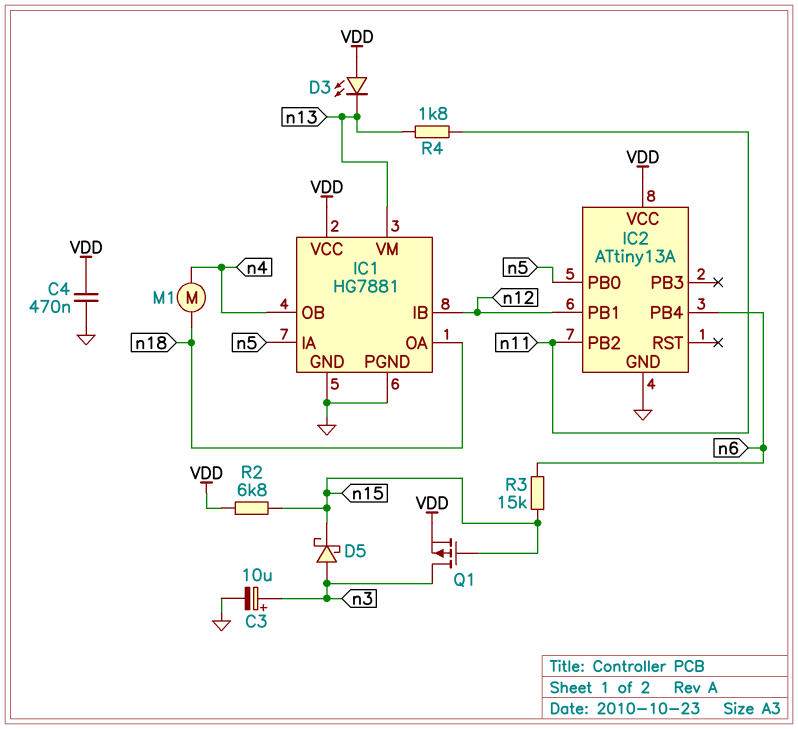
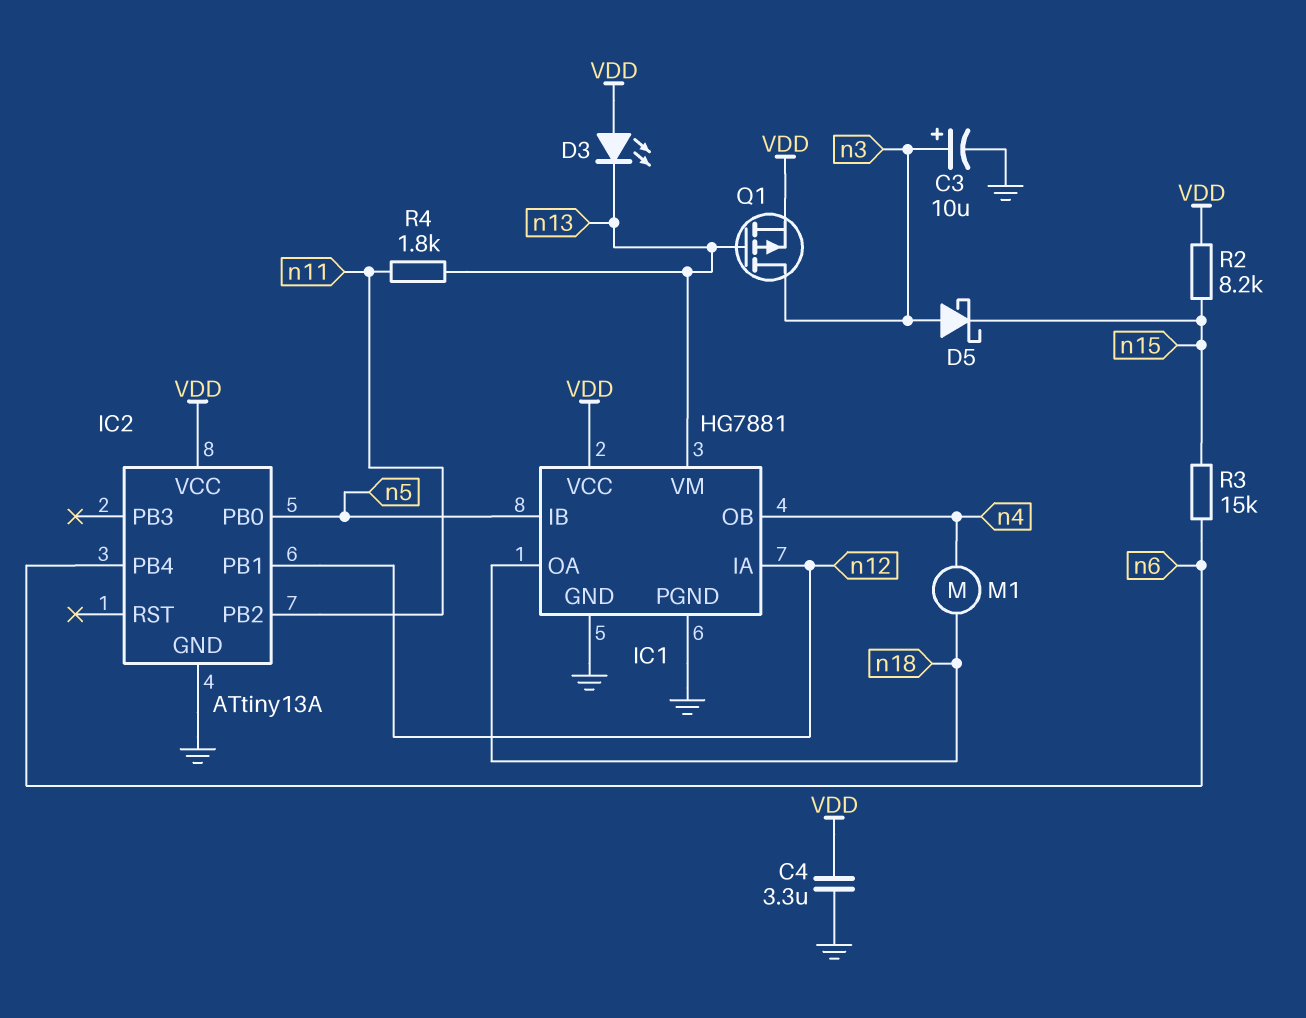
C4: 470nF (GND, VDD) -> 3.3uF (GND, VDD)
IC1 pin IA: n5 -> n12
IC1 pin IB: n12 -> n5
Q1: PMOS (G n15, D n3, S VDD) -> PMOS (G n13, D n3, S VDD)
R2: 6.8k (VDD, n15) -> 8.2k (VDD, n15)

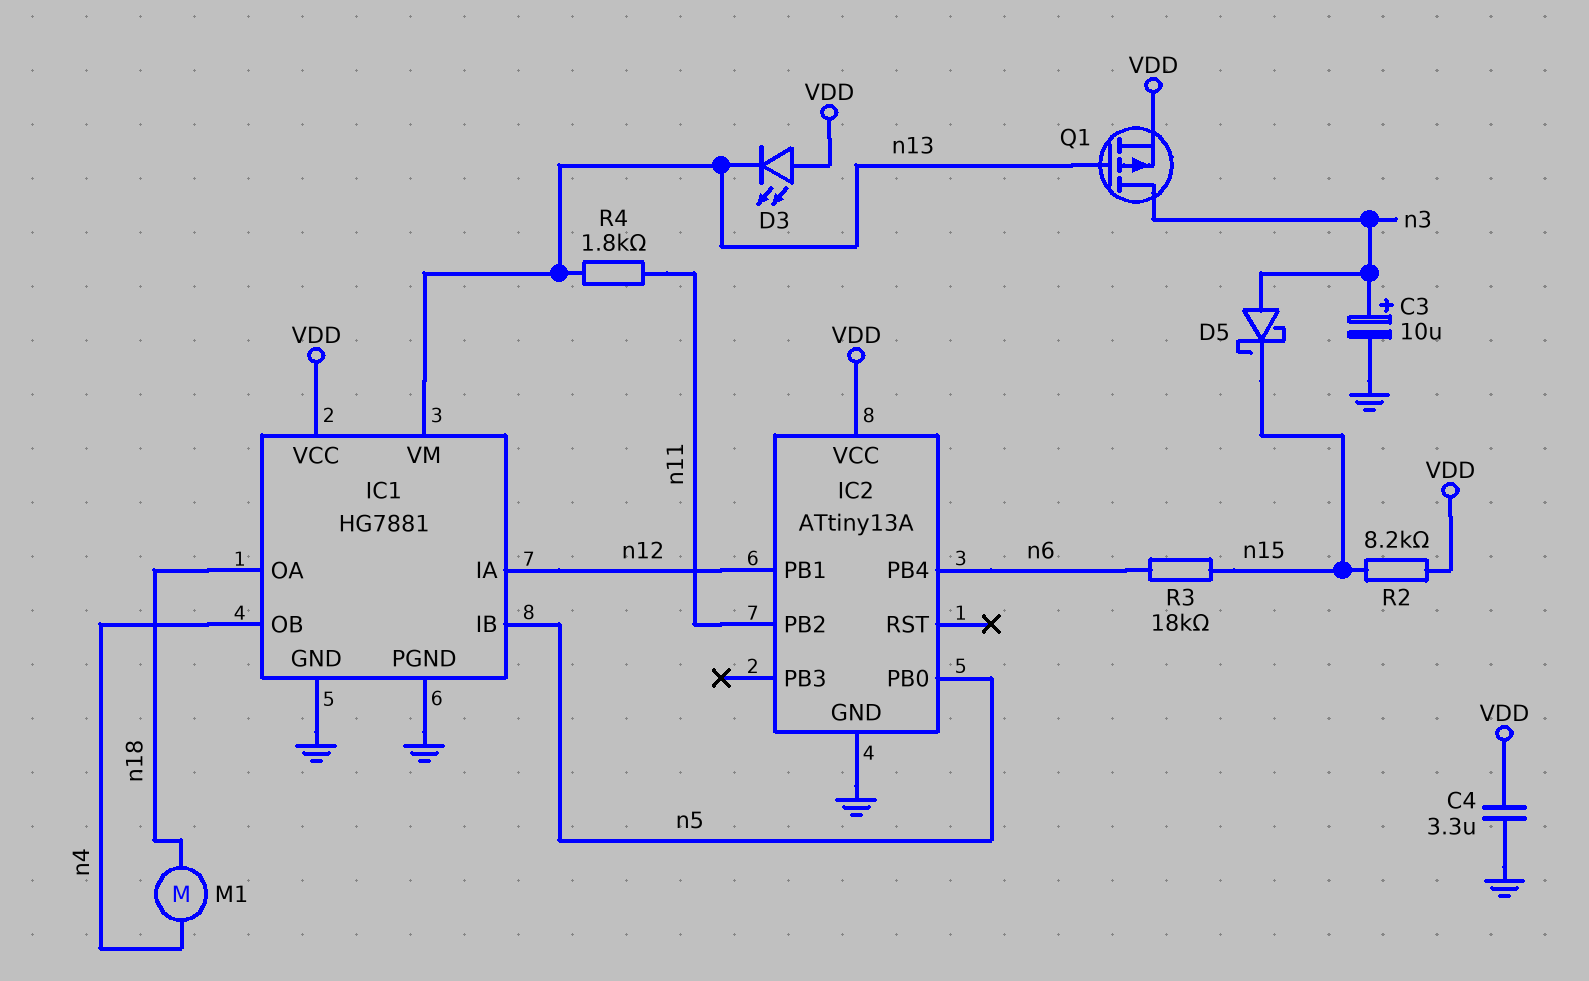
R3: 15k (n6, n15) -> 18k (n6, n15)

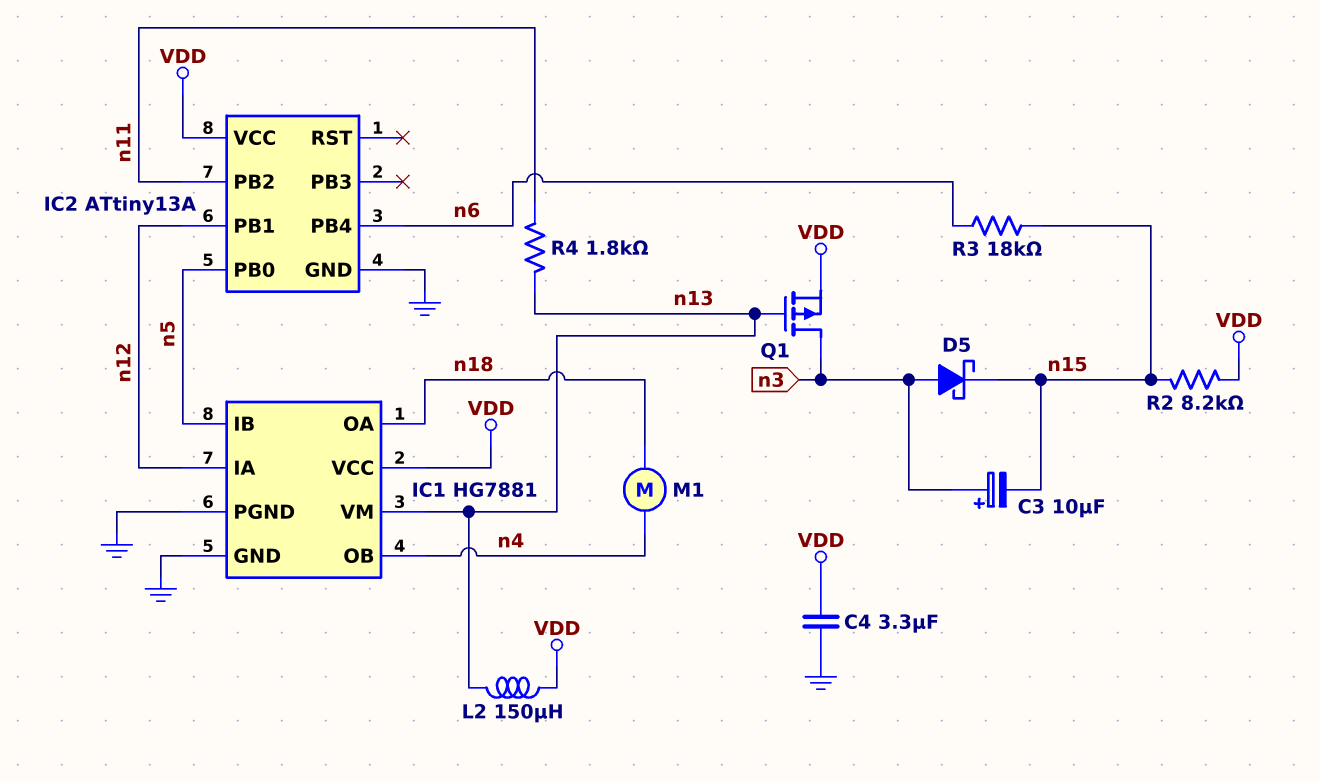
C3: 10uF (plus n3, minus GND) -> 10uF (plus n3, minus n15)
D3: LED (A VDD, K n13) -> none
L2: none -> 150uH (VDD, n13)

